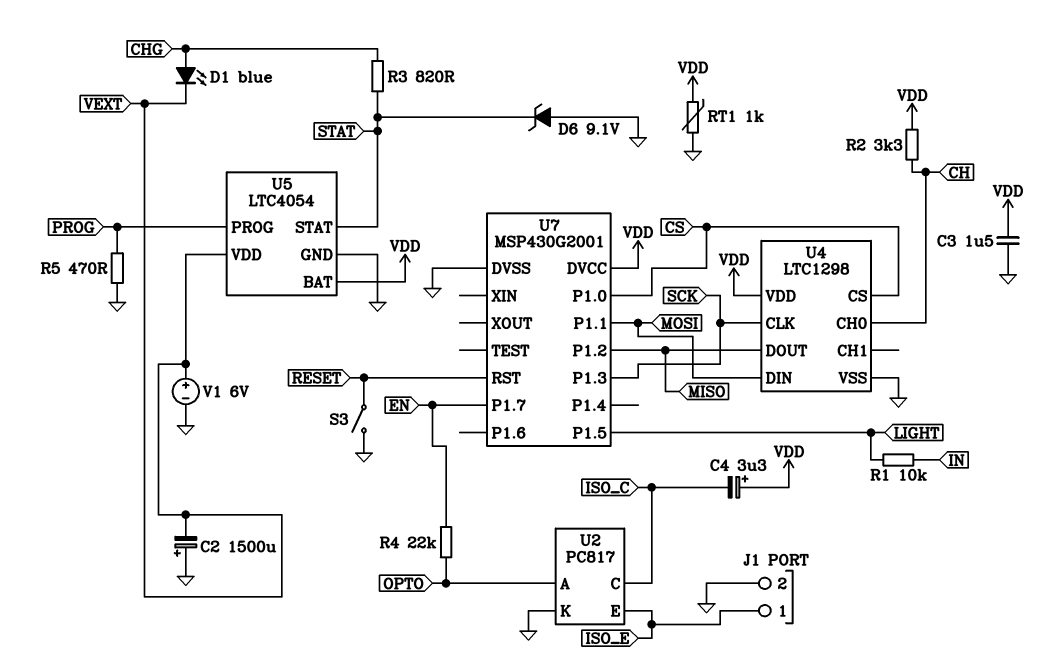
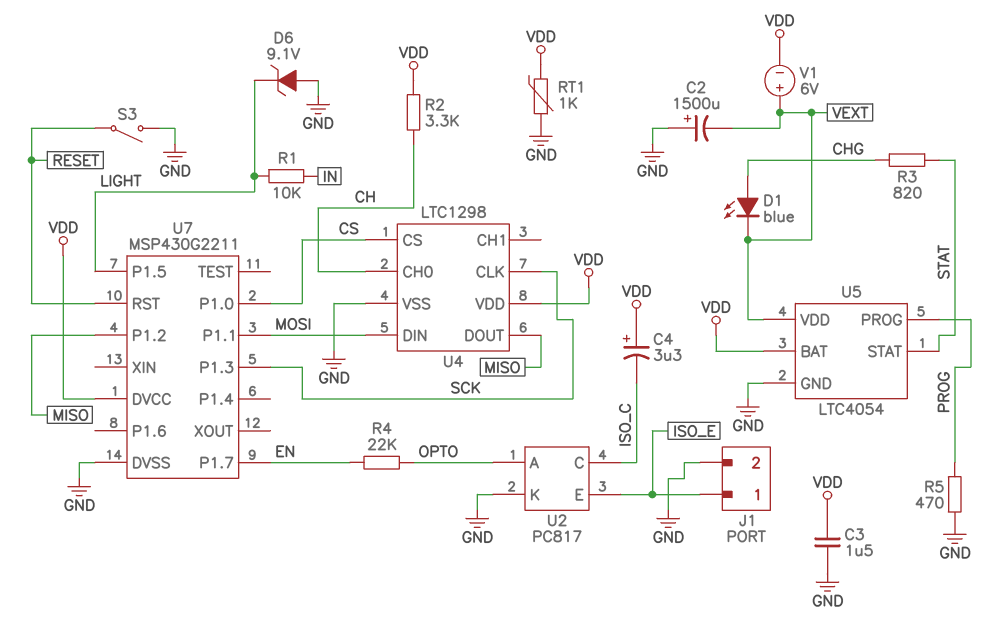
D6: zener 9.1V (A GND, K STAT) -> zener 9.1V (A GND, K LIGHT)
U7: MSP430G2001 -> MSP430G2211
V1: 6V (plus VEXT, minus GND) -> 6V (plus VEXT, minus VDD)

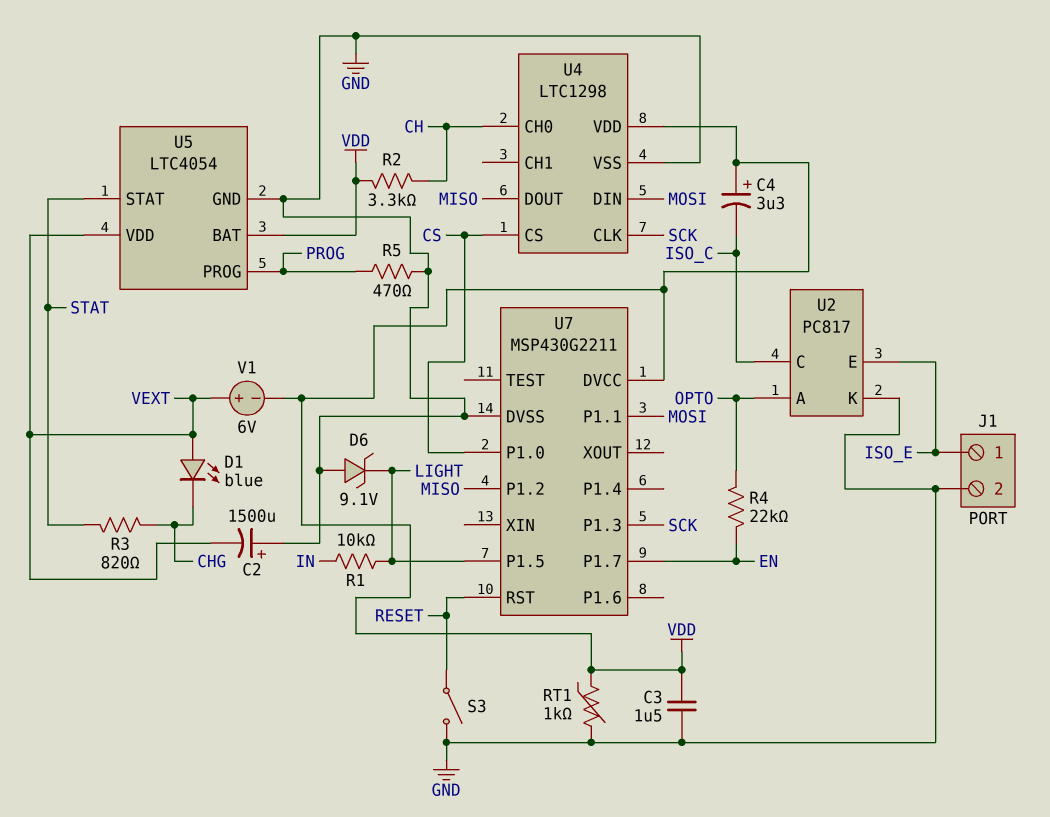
D1: LED blue (A CHG, K VEXT) -> LED blue (A VEXT, K CHG)

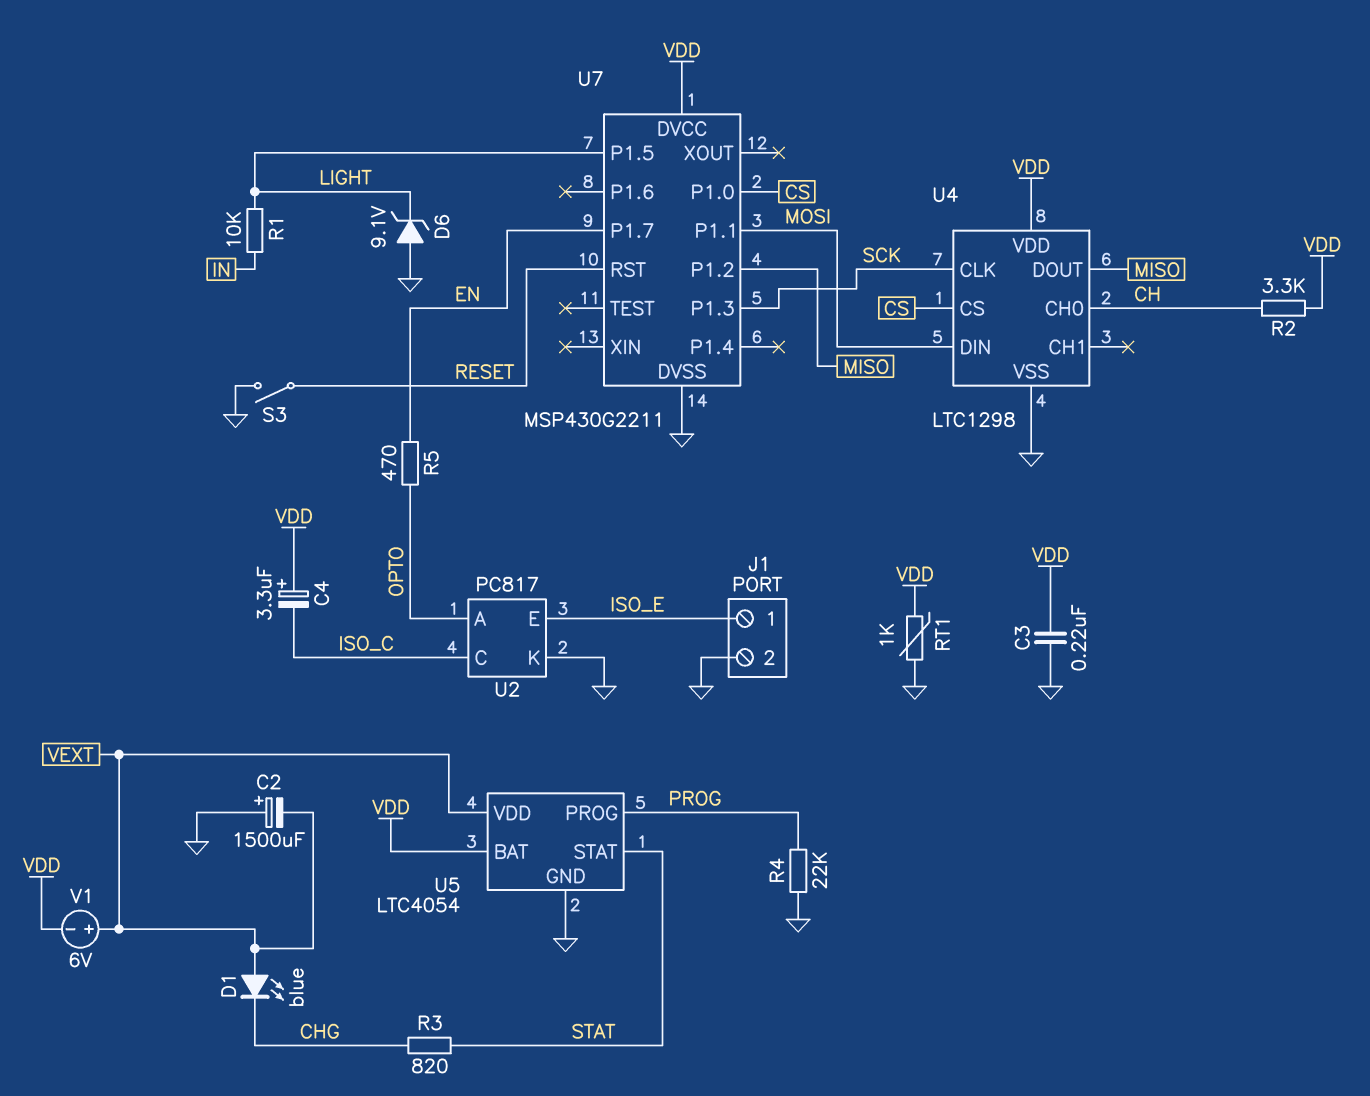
C3: 1.5uF (GND, VDD) -> 220nF (GND, VDD)
R4: 22k (EN, OPTO) -> 22k (GND, PROG)
R5: 470 (GND, PROG) -> 470 (EN, OPTO)

